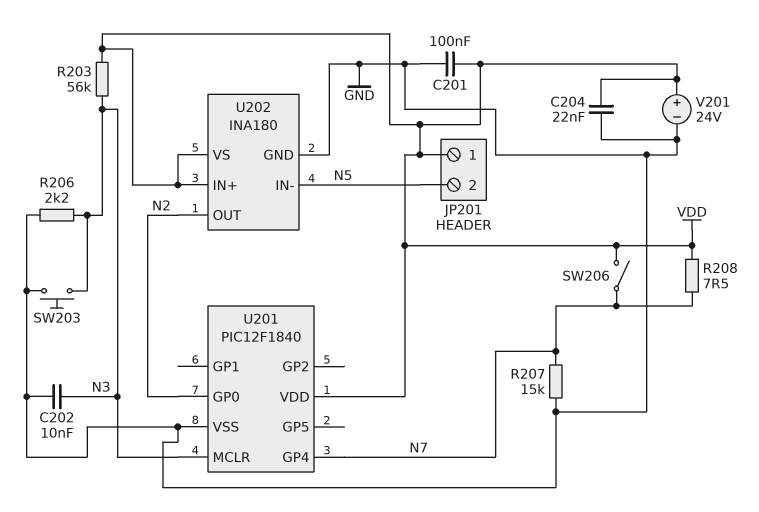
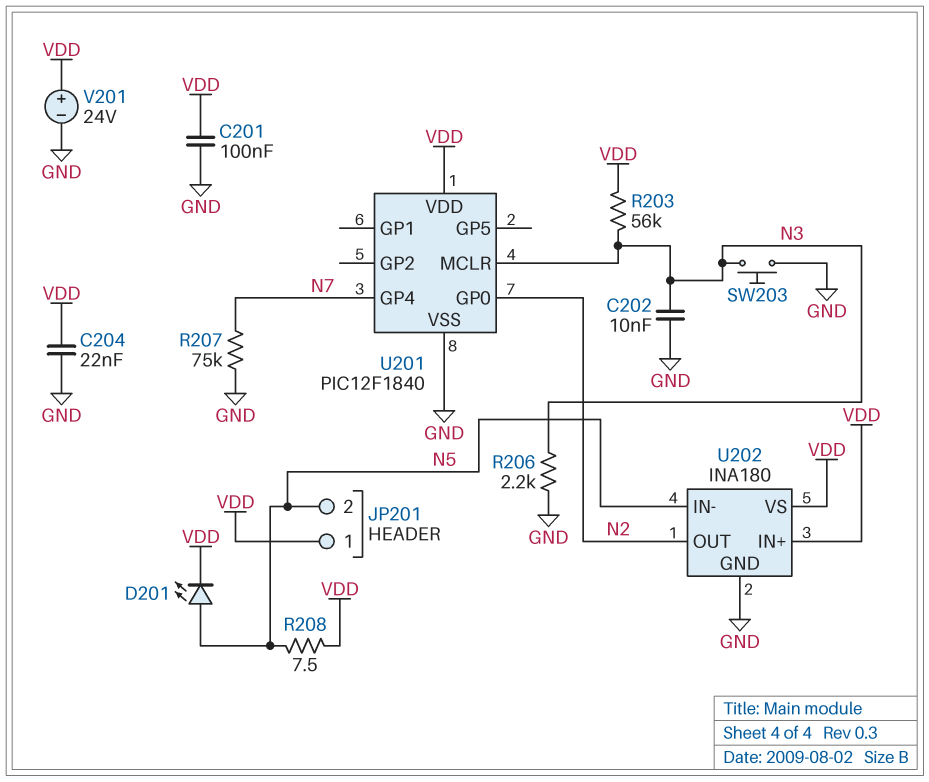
D201: none -> LED (A N5, K VDD)
R207: 15k (GND, N7) -> 75k (GND, N7)
R208: 7.5 (N7, VDD) -> 7.5 (N5, VDD)
SW206: switch (N7, VDD) -> none

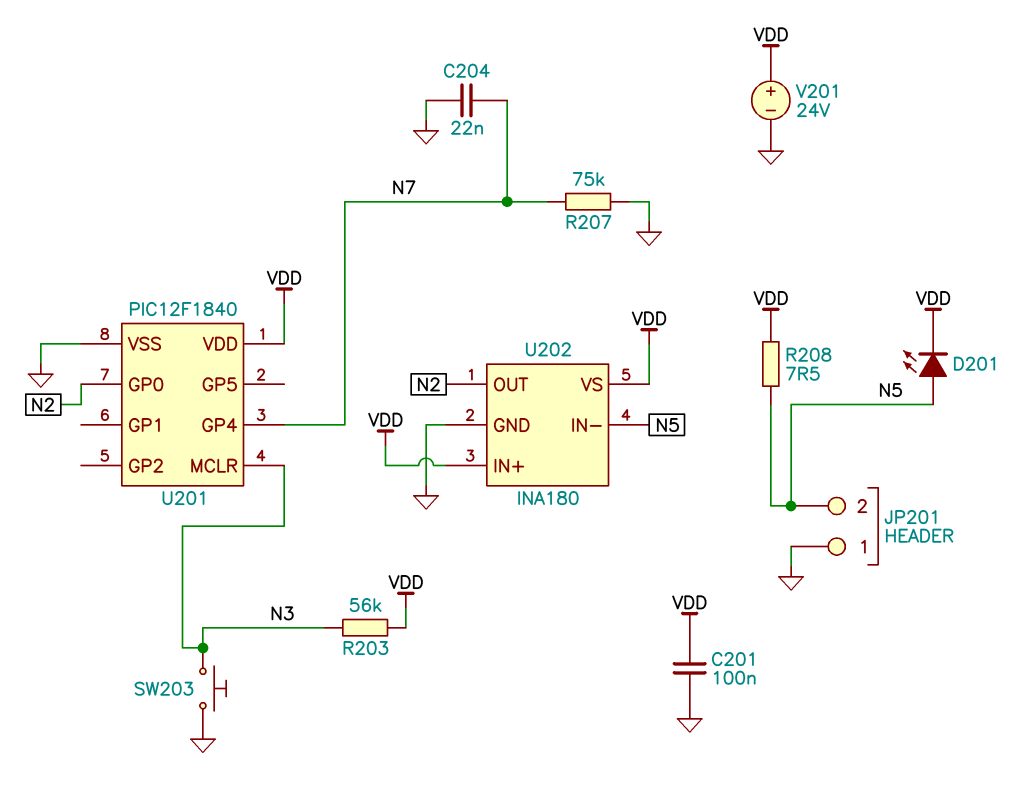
C202: 10nF (GND, N3) -> none
C204: 22nF (GND, VDD) -> 22nF (GND, N7)
JP201 pin 1: VDD -> GND
R206: 2.2k (GND, N3) -> none

